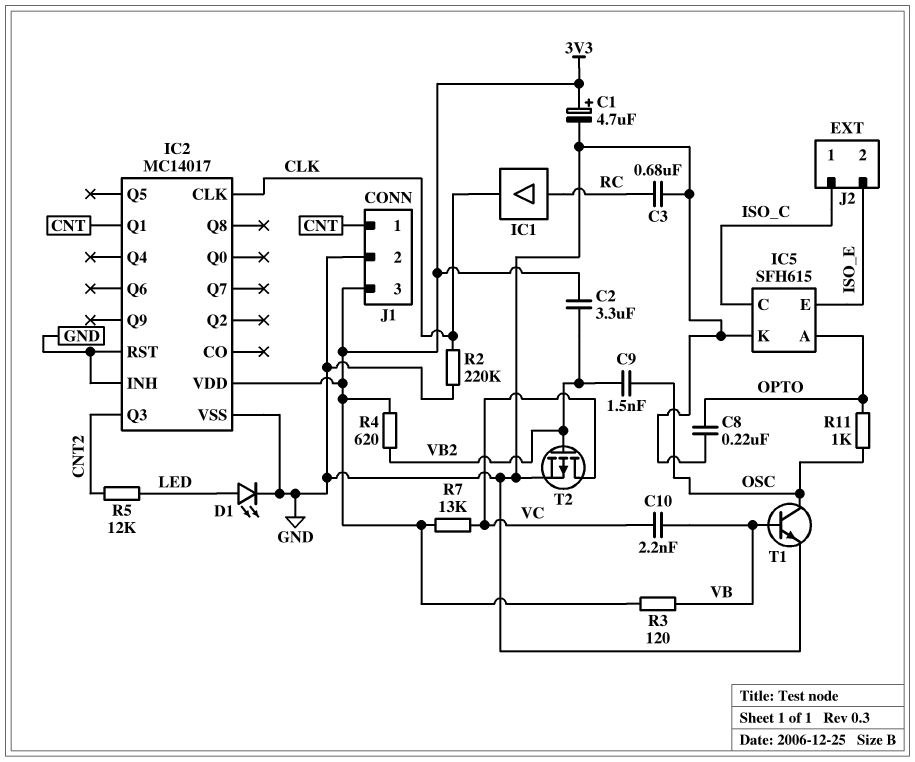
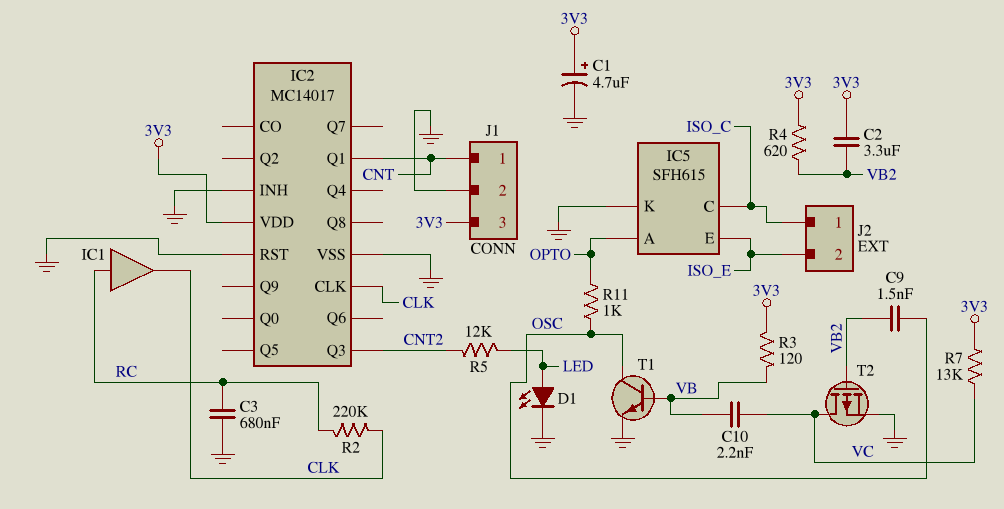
C8: 220nF (GND, OPTO) -> none
R2: 220k (CLK, GND) -> 220k (CLK, RC)

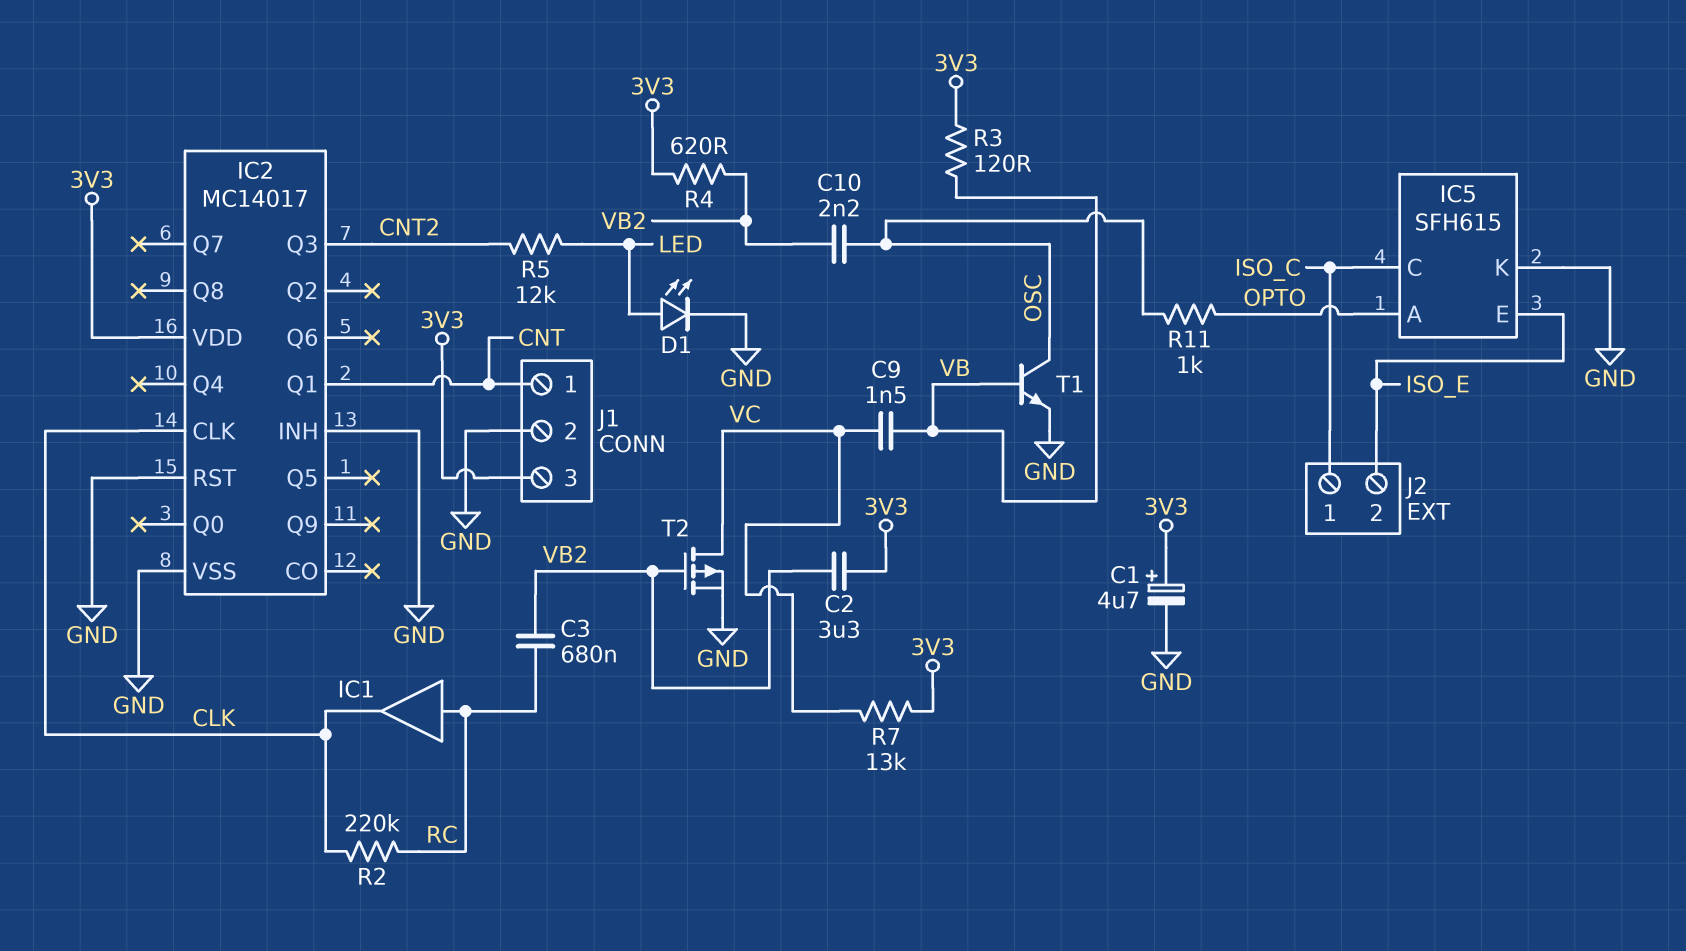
C3: 680nF (GND, RC) -> 680nF (RC, VB2)
C9: 1.5nF (OSC, VB2) -> 1.5nF (VB, VC)
C10: 2.2nF (VB, VC) -> 2.2nF (OSC, VB2)

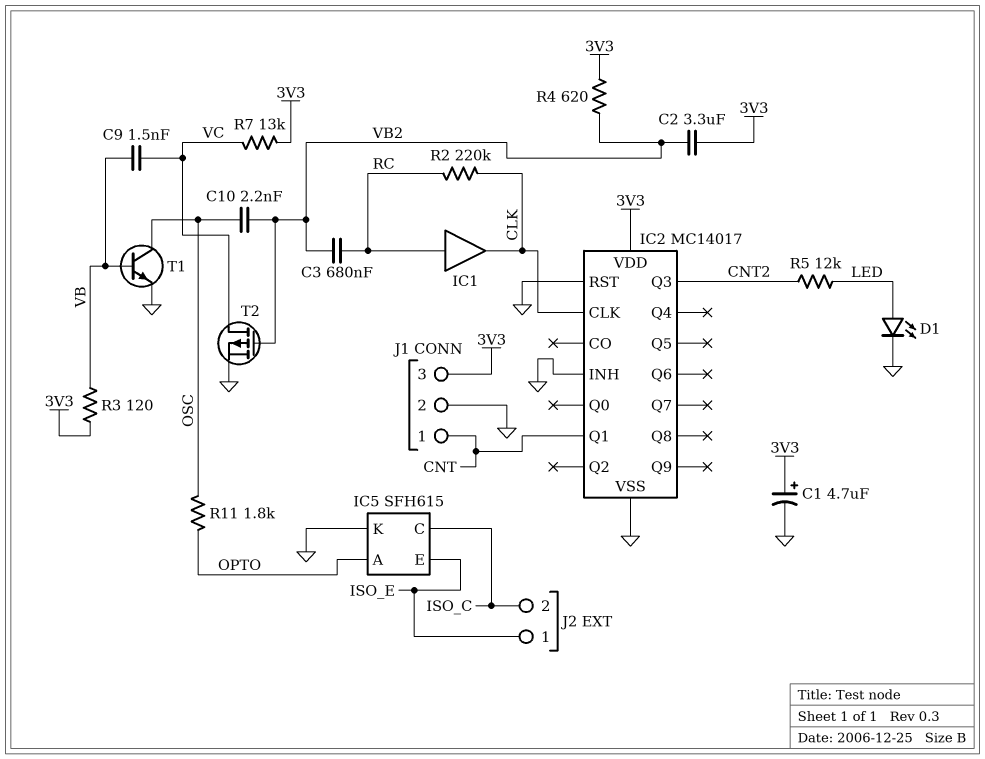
J2 pin 1: ISO_C -> ISO_E
J2 pin 2: ISO_E -> ISO_C
R11: 1k (OPTO, OSC) -> 1.8k (OPTO, OSC)

